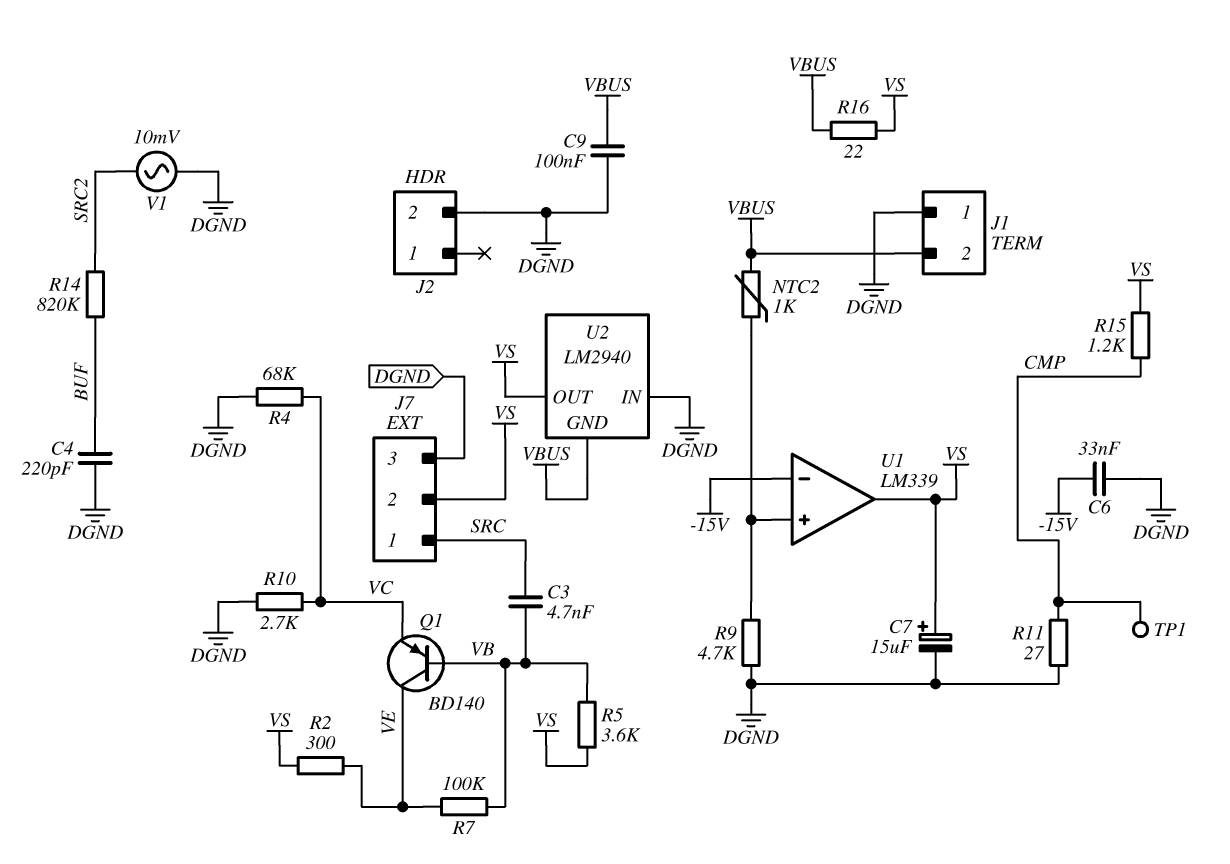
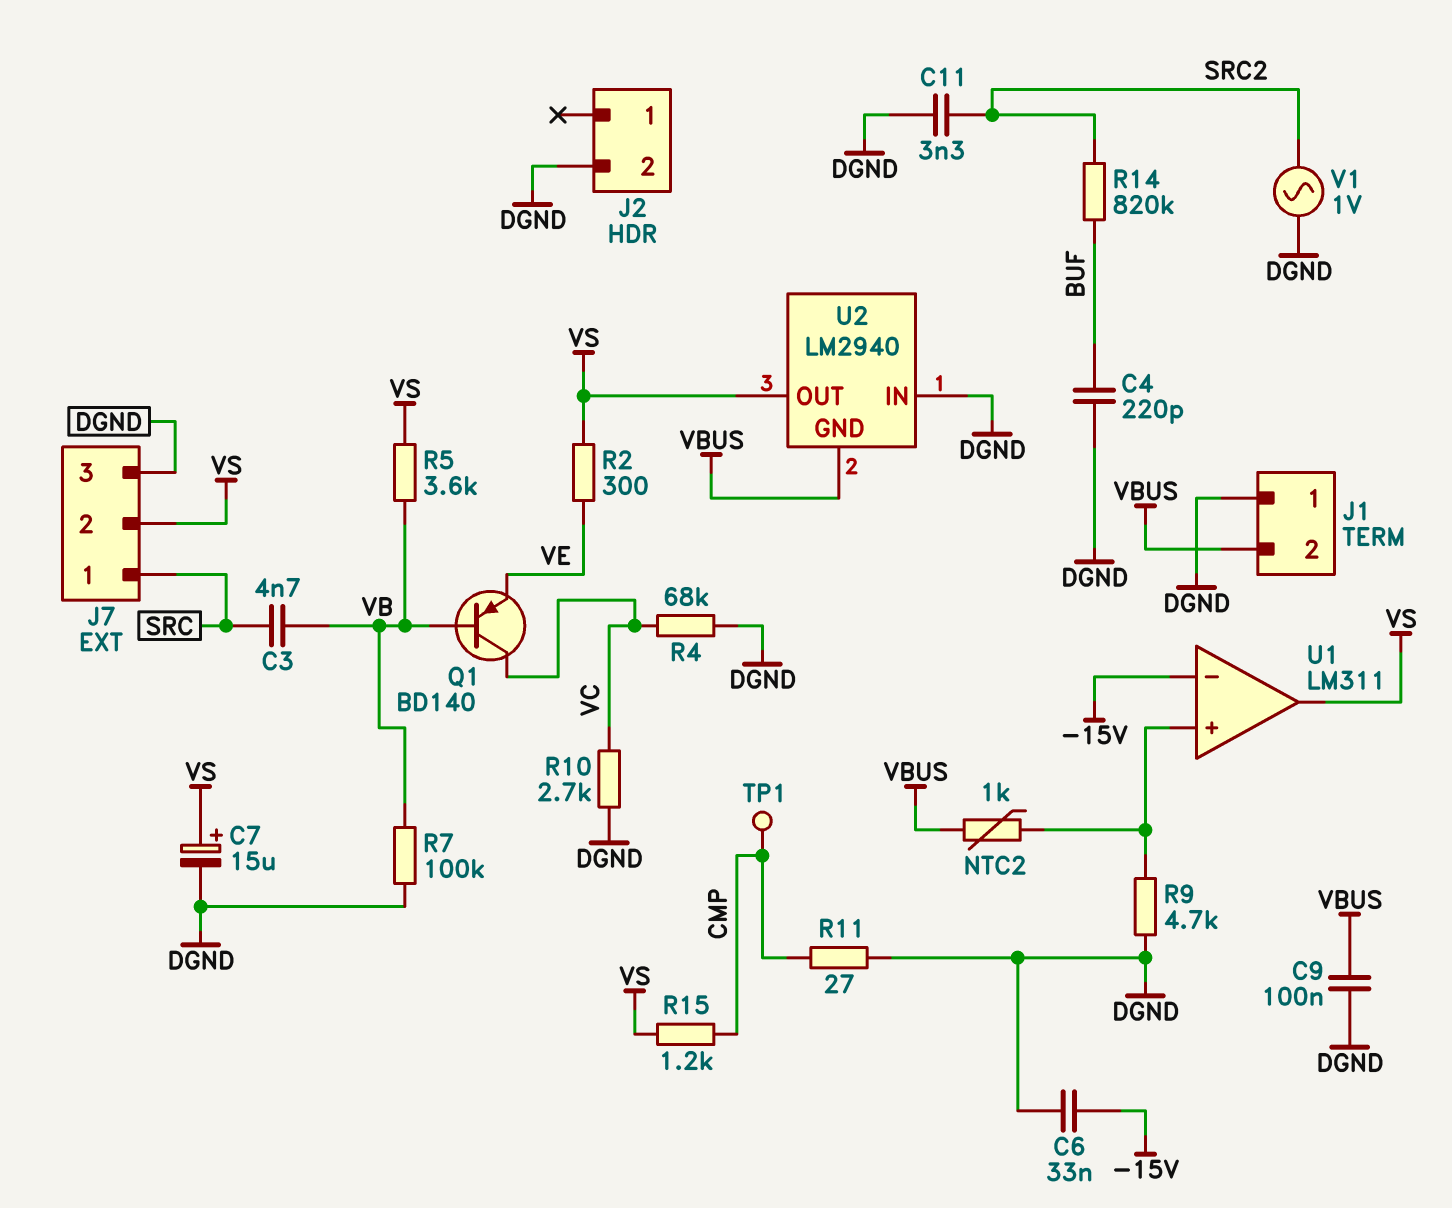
C11: none -> 3.3nF (DGND, SRC2)
Q1: PNP BD140 (B VB, C VE, E VC) -> PNP BD140 (B VB, C VC, E VE)
R7: 100k (VB, VE) -> 100k (DGND, VB)
R16: 22 (VBUS, VS) -> none
U1: LM339 -> LM311
V1: AC 10mV (DGND, SRC2) -> AC 1V (DGND, SRC2)

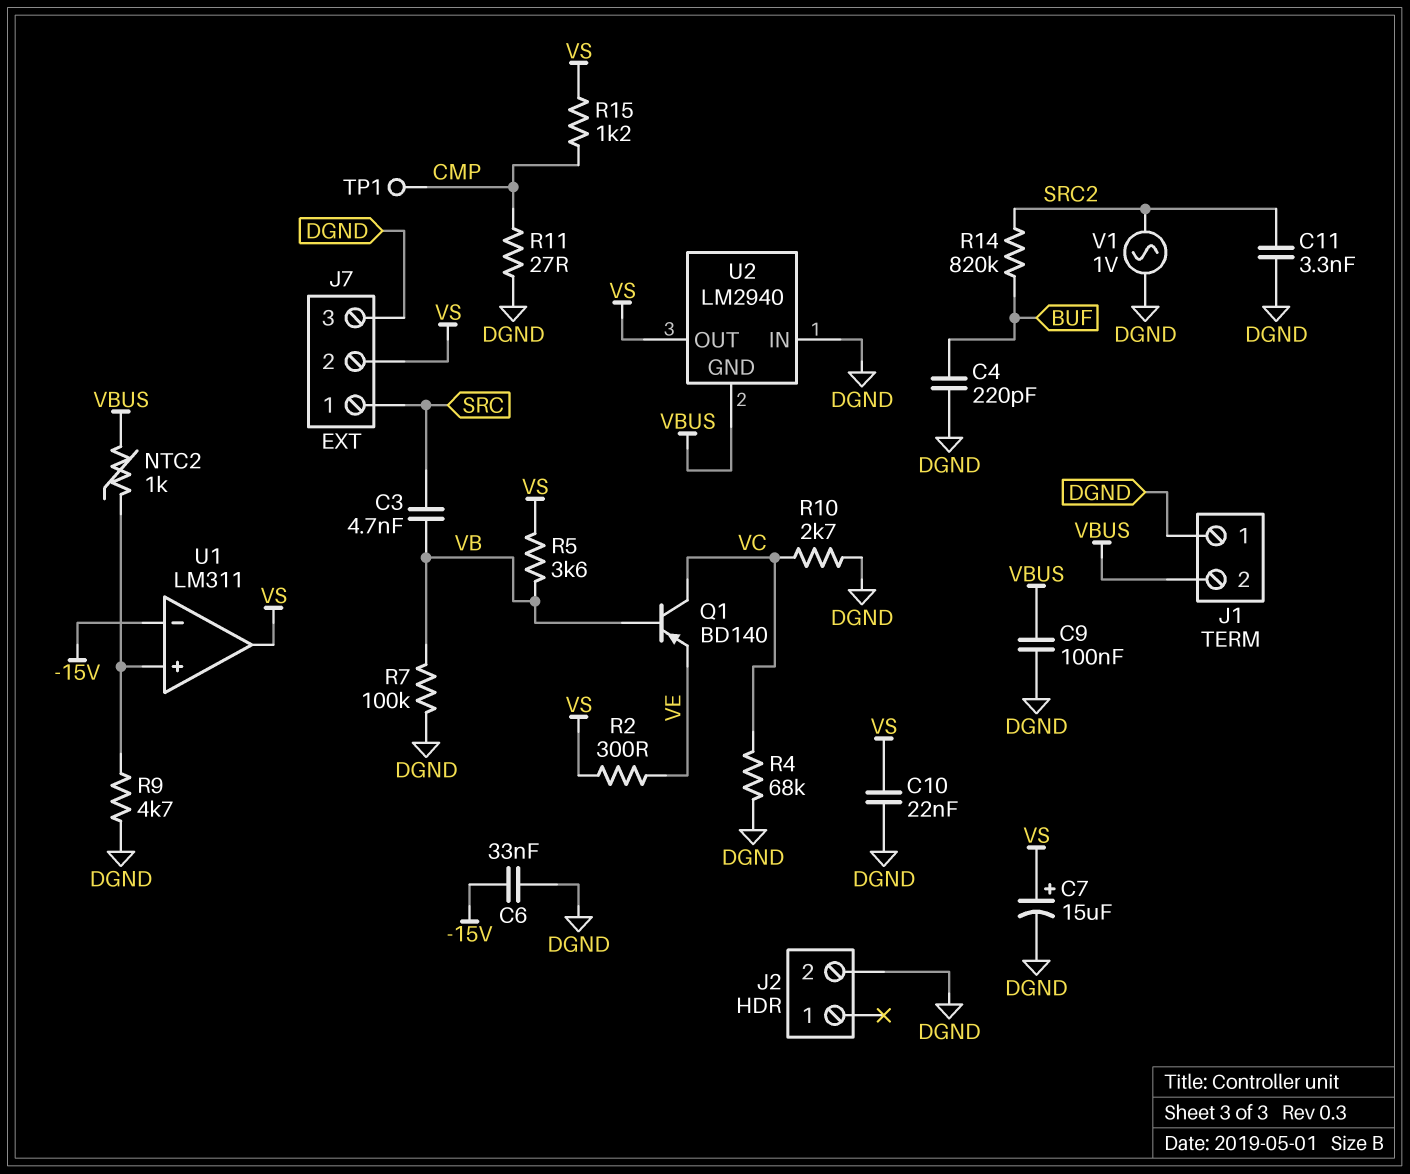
C10: none -> 22nF (DGND, VS)

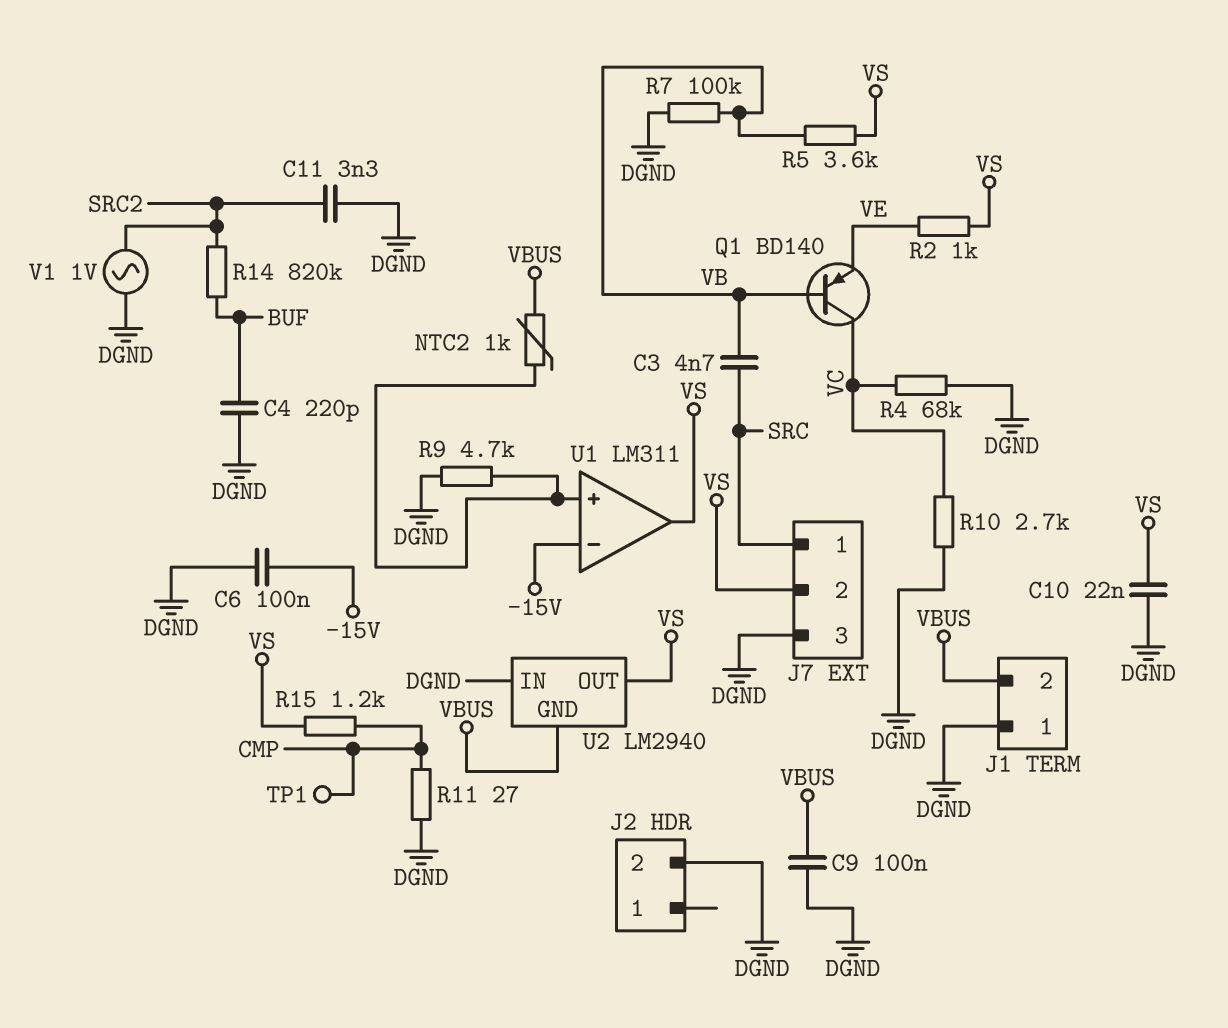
C6: 33nF (-15V, DGND) -> 100nF (-15V, DGND)
C7: 15uF (plus VS, minus DGND) -> none
R2: 300 (VE, VS) -> 1k (VE, VS)

